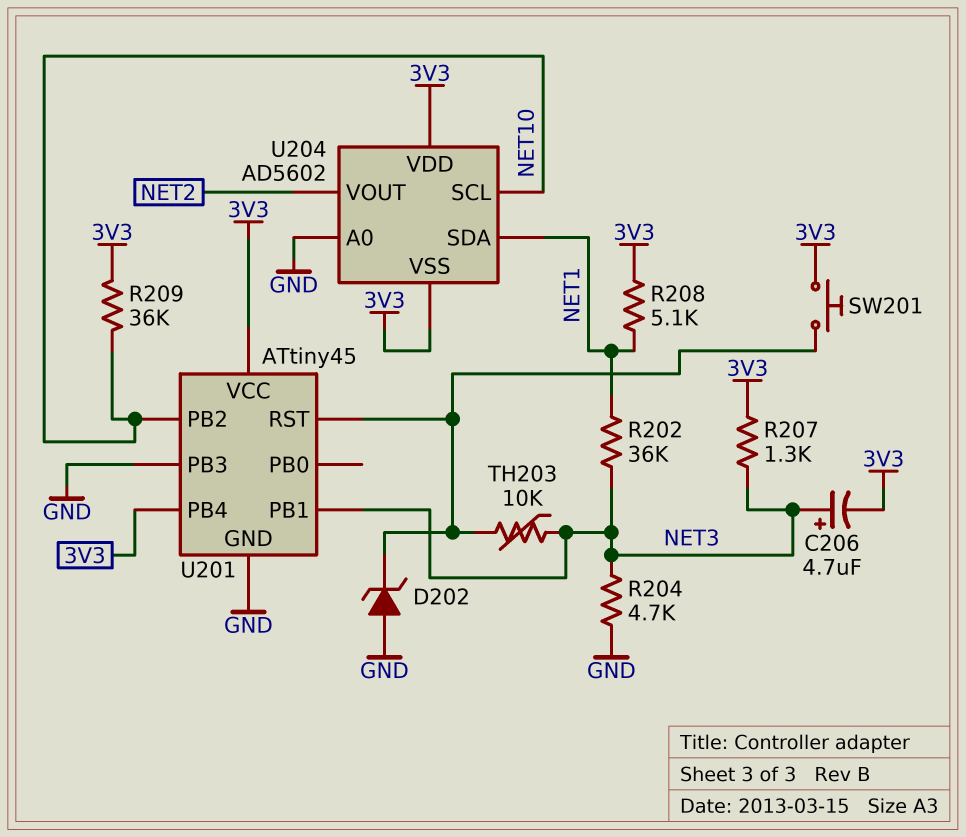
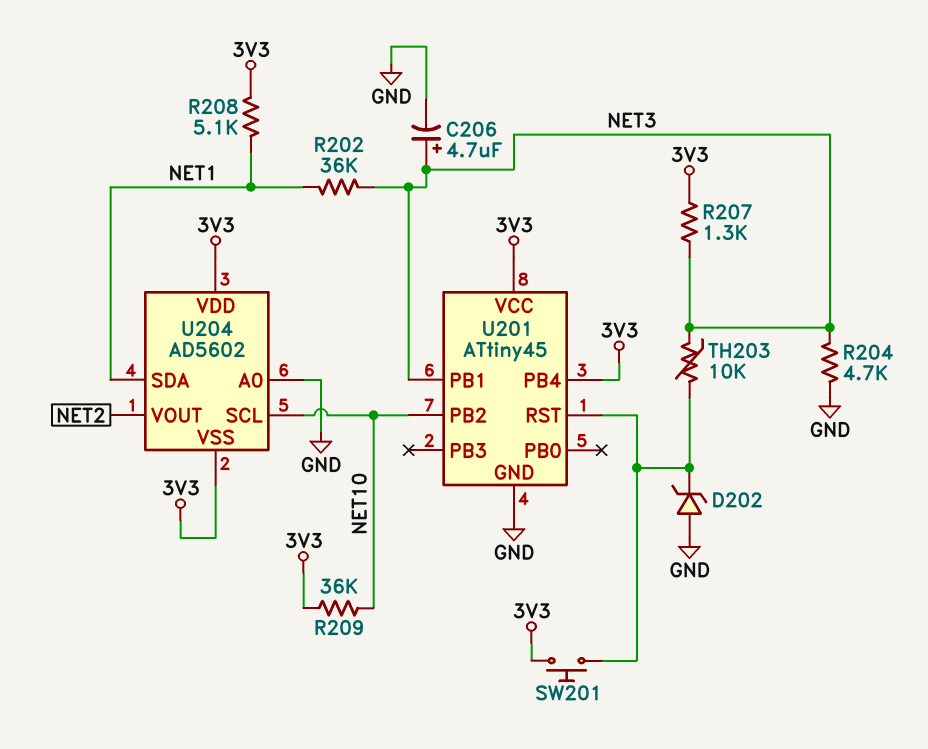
C206: 4.7uF (plus NET3, minus 3V3) -> 4.7uF (plus NET3, minus GND)
U201 pin PB3: GND -> none

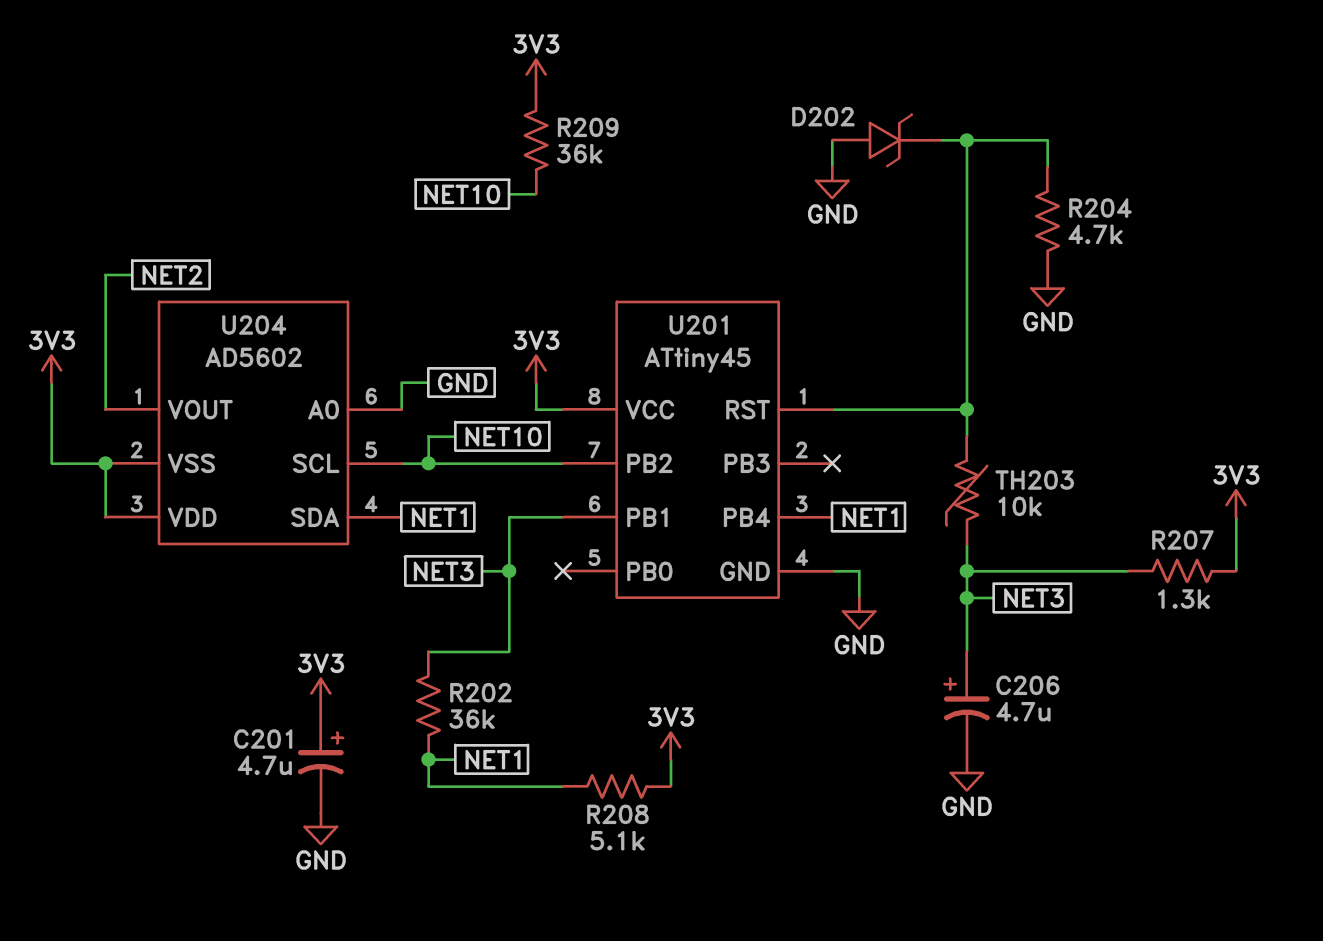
C201: none -> 4.7uF (plus 3V3, minus GND)
R204: 4.7k (GND, NET3) -> 4.7k (GND, U201/RST)
SW201: button (3V3, U201/RST) -> none
U201 pin PB4: 3V3 -> NET1

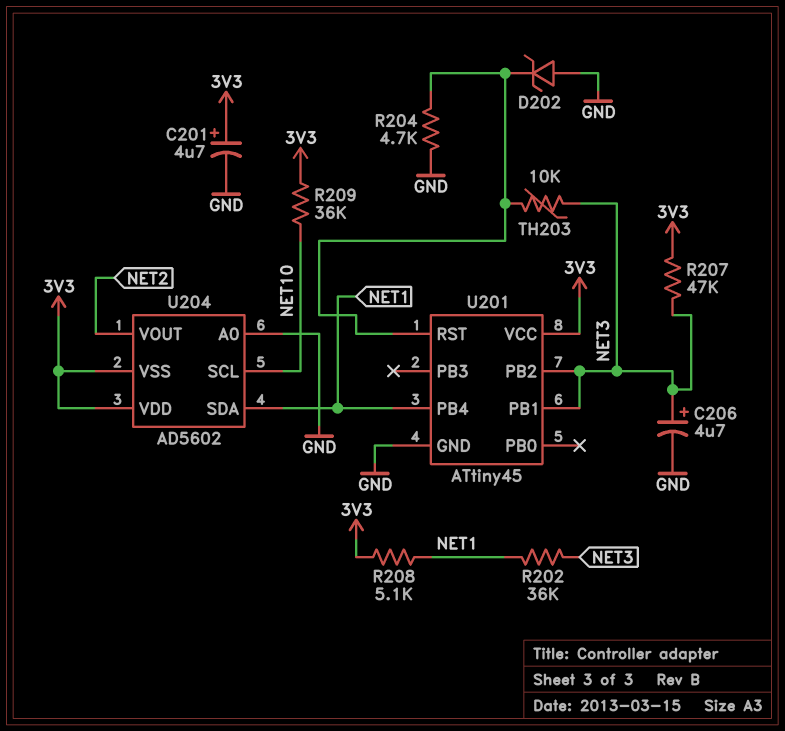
R207: 1.3k (3V3, NET3) -> 47k (3V3, NET3)
U201 pin PB2: NET10 -> NET3

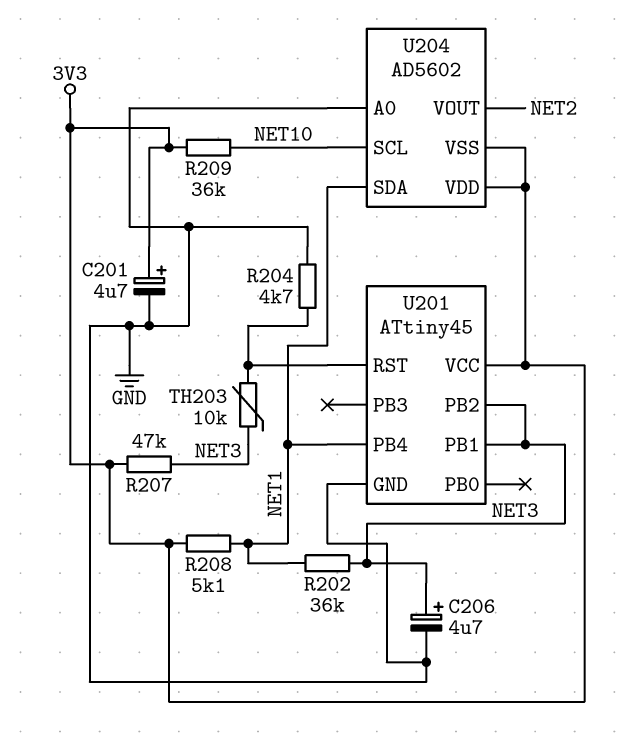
D202: zener (A GND, K U201/RST) -> none

